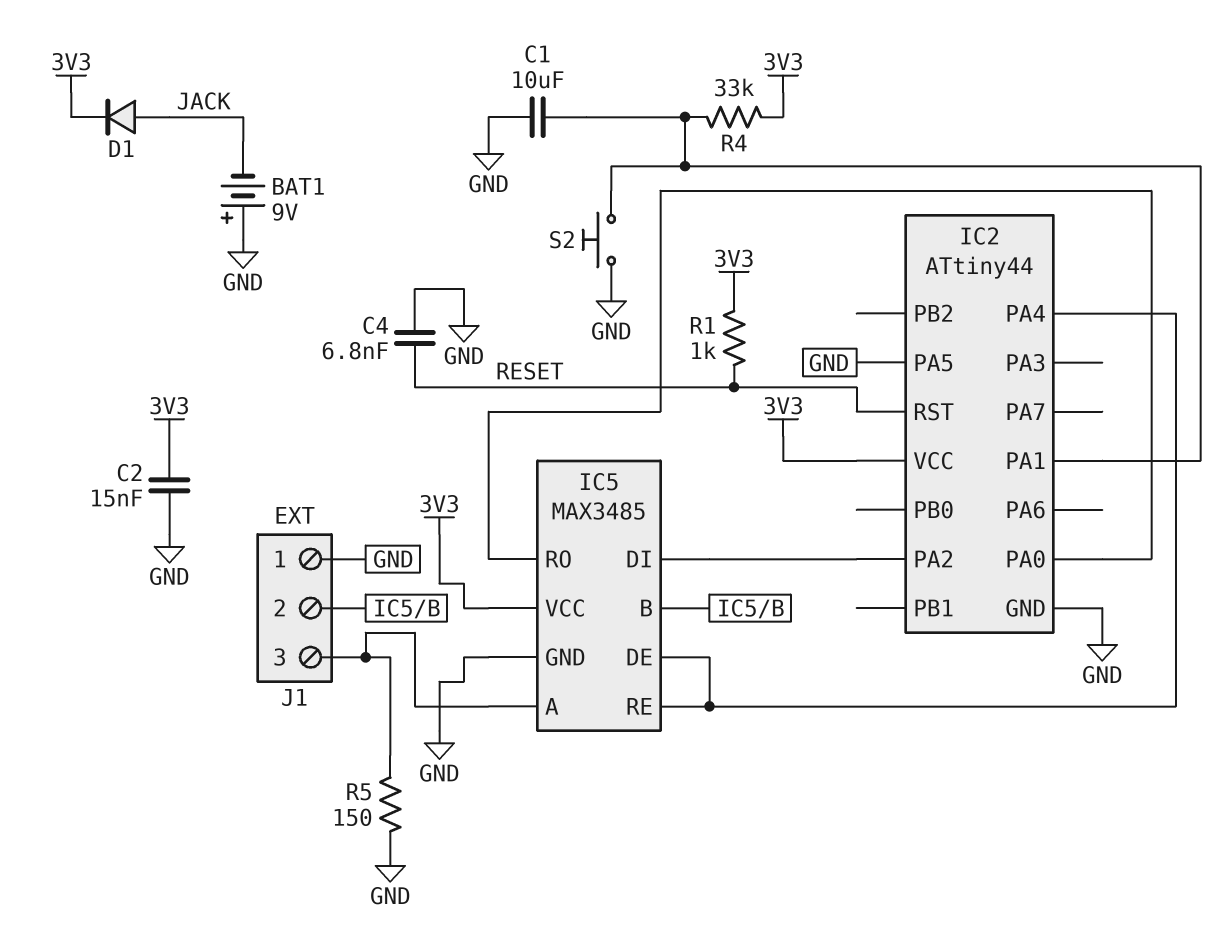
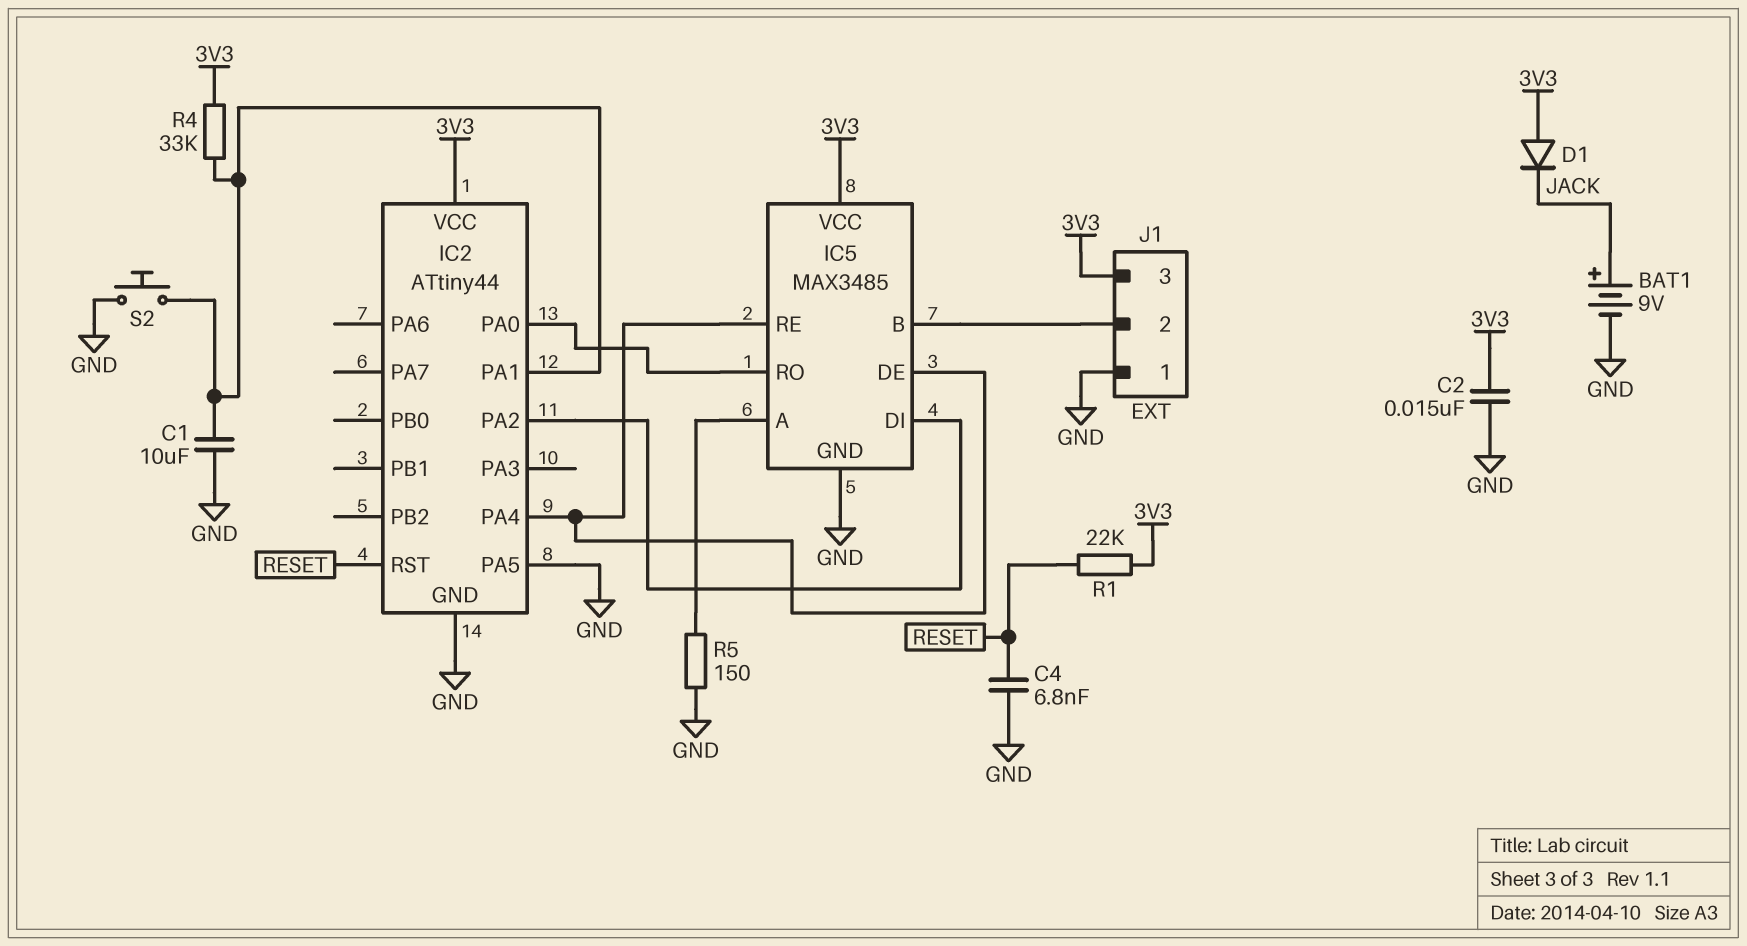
BAT1: 9V (plus GND, minus JACK) -> 9V (plus JACK, minus GND)
D1: diode (A JACK, K 3V3) -> diode (A 3V3, K JACK)
J1 pin 3: IC5/A -> 3V3
R1: 1k (3V3, RESET) -> 22k (3V3, RESET)

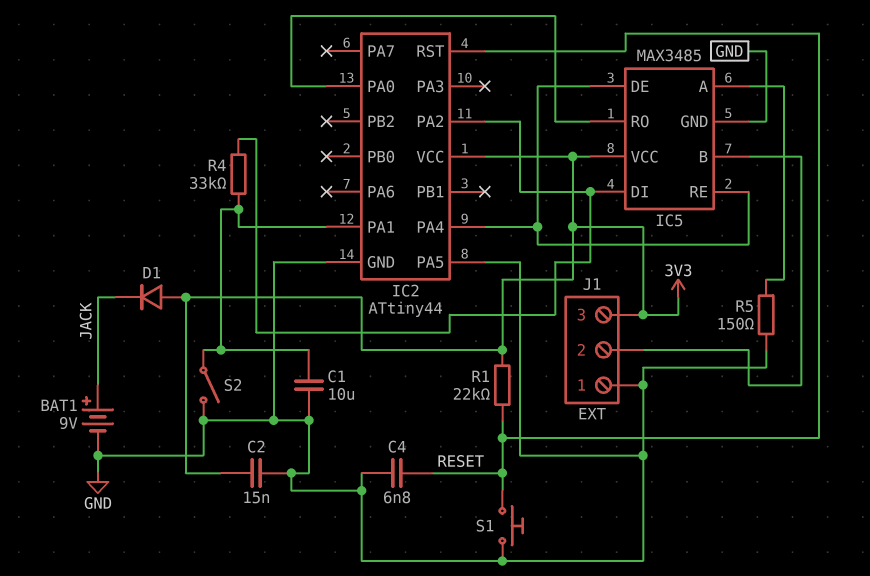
R4: 33k (3V3, IC2/PA1) -> 33k (IC2/PA1, IC2/PA2)
S1: none -> button (GND, RESET)
S2: button (GND, IC2/PA1) -> switch (GND, IC2/PA1)

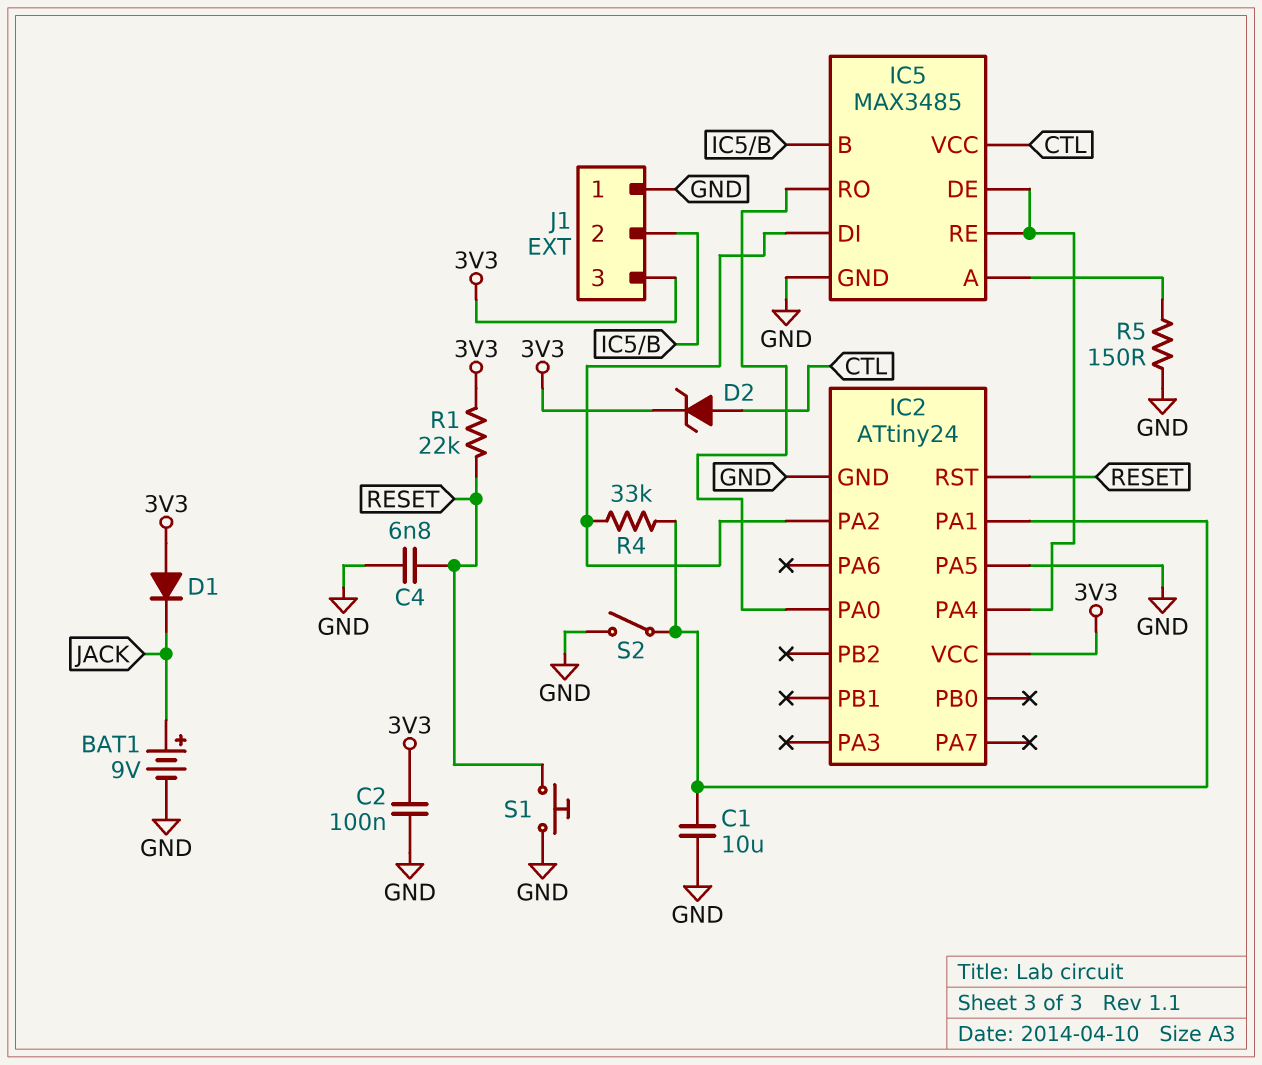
C2: 15nF (3V3, GND) -> 100nF (3V3, GND)
D2: none -> zener (A CTL, K 3V3)
IC2: ATtiny44 -> ATtiny24
IC5 pin VCC: 3V3 -> CTL

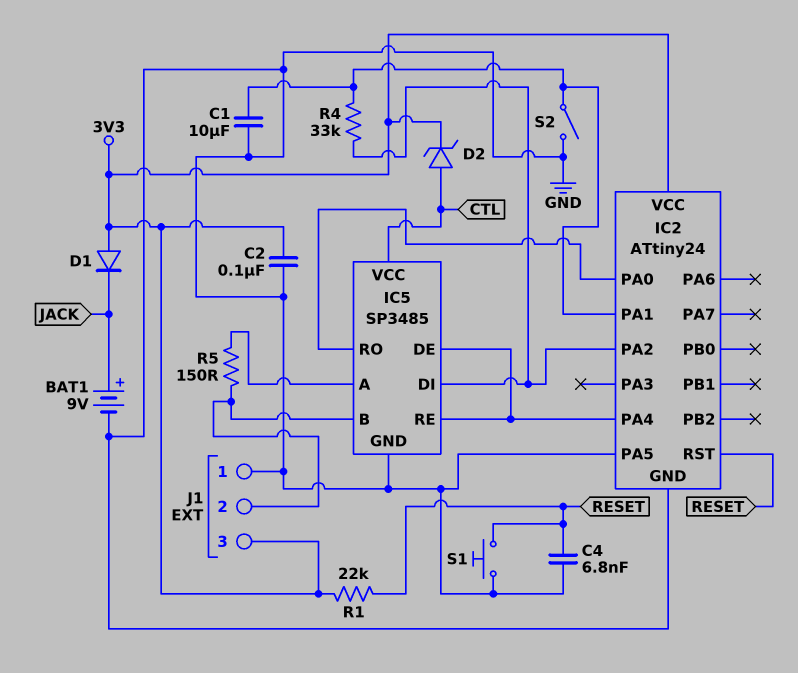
IC5: MAX3485 -> SP3485
R5: 150 (GND, IC5/A) -> 150 (IC5/A, IC5/B)

